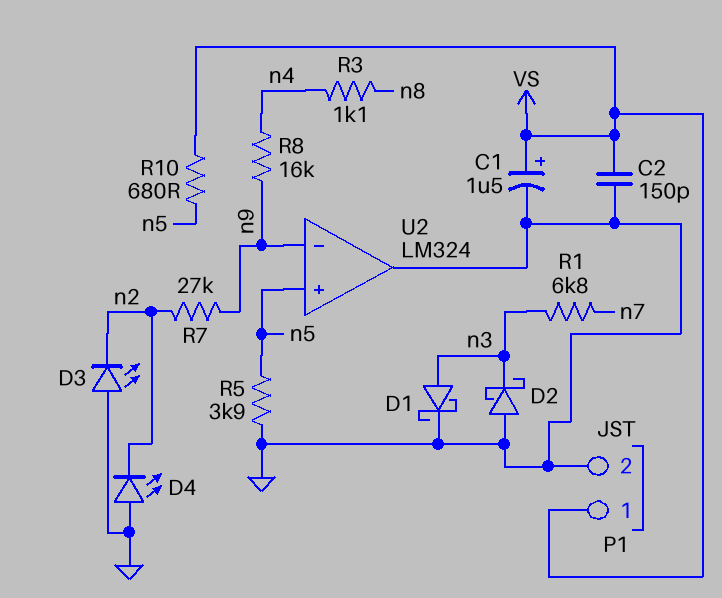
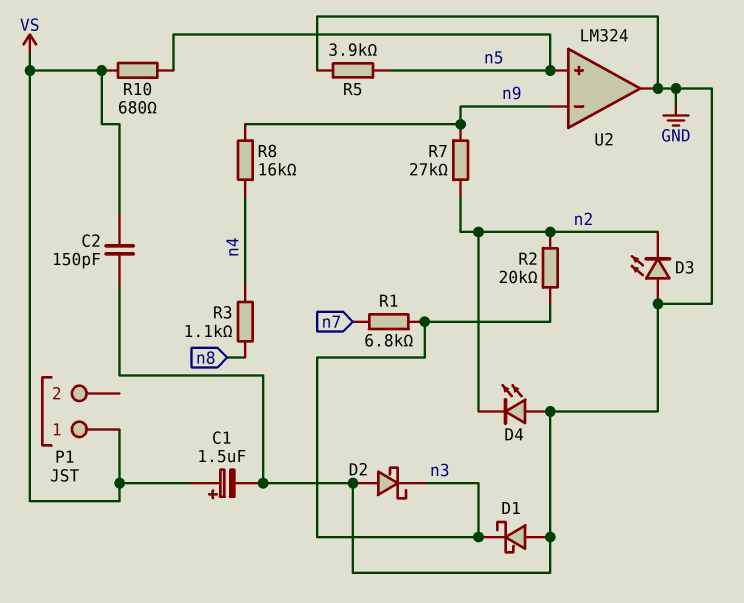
D1: schottky (A n3, K GND) -> schottky (A GND, K n3)
P1 pin 2: GND -> none
R2: none -> 20k (n2, n3)

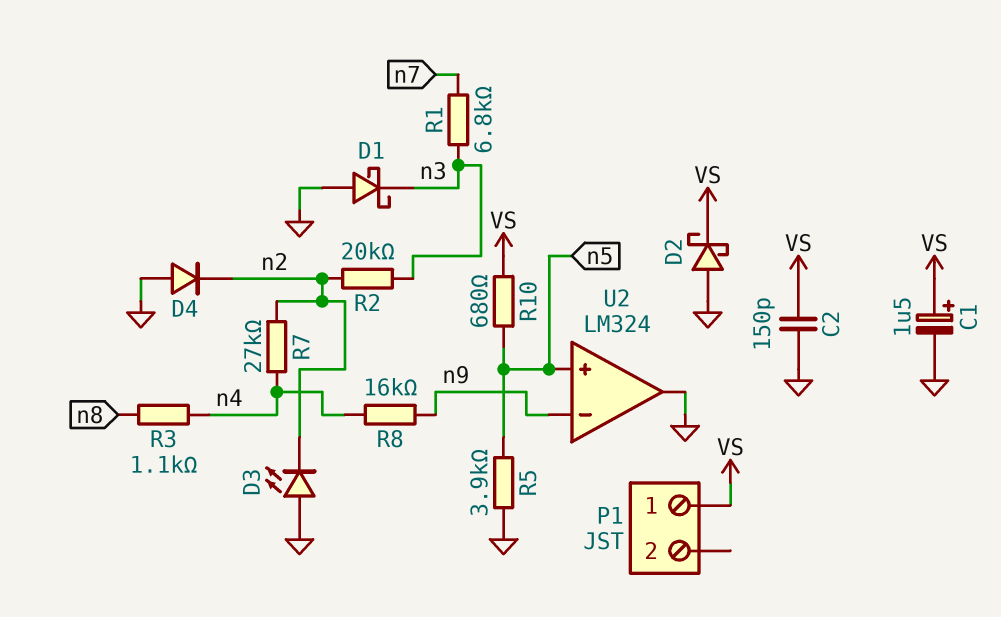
D2: schottky (A GND, K n3) -> schottky (A GND, K VS)
D4: LED (A GND, K n2) -> diode (A GND, K n2)
R7: 27k (n2, n9) -> 27k (n2, n4)

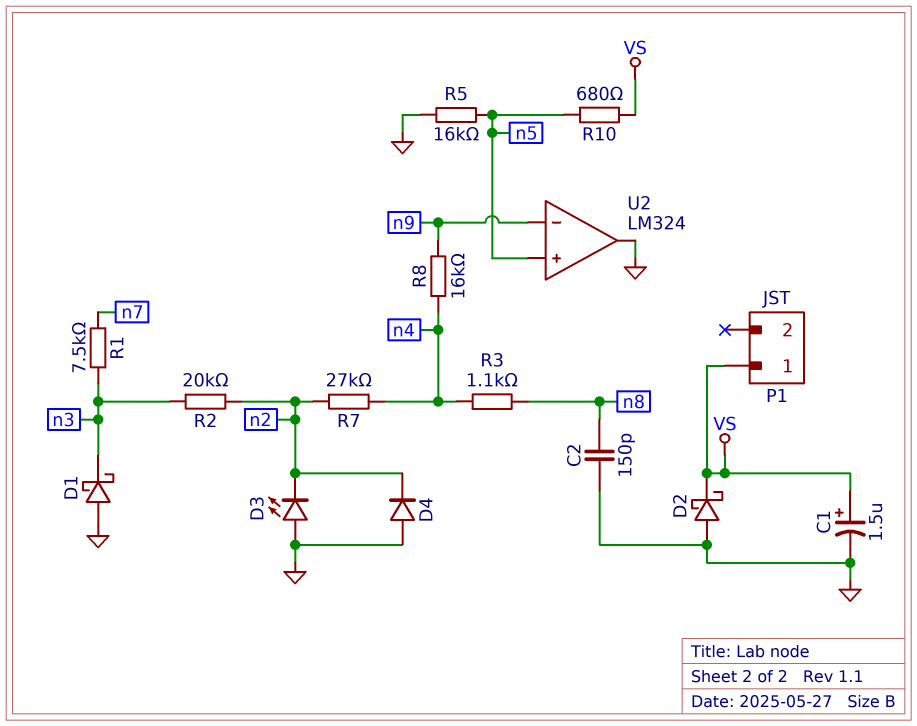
C2: 150pF (GND, VS) -> 150pF (GND, n8)
R1: 6.8k (n3, n7) -> 7.5k (n3, n7)
R5: 3.9k (GND, n5) -> 16k (GND, n5)

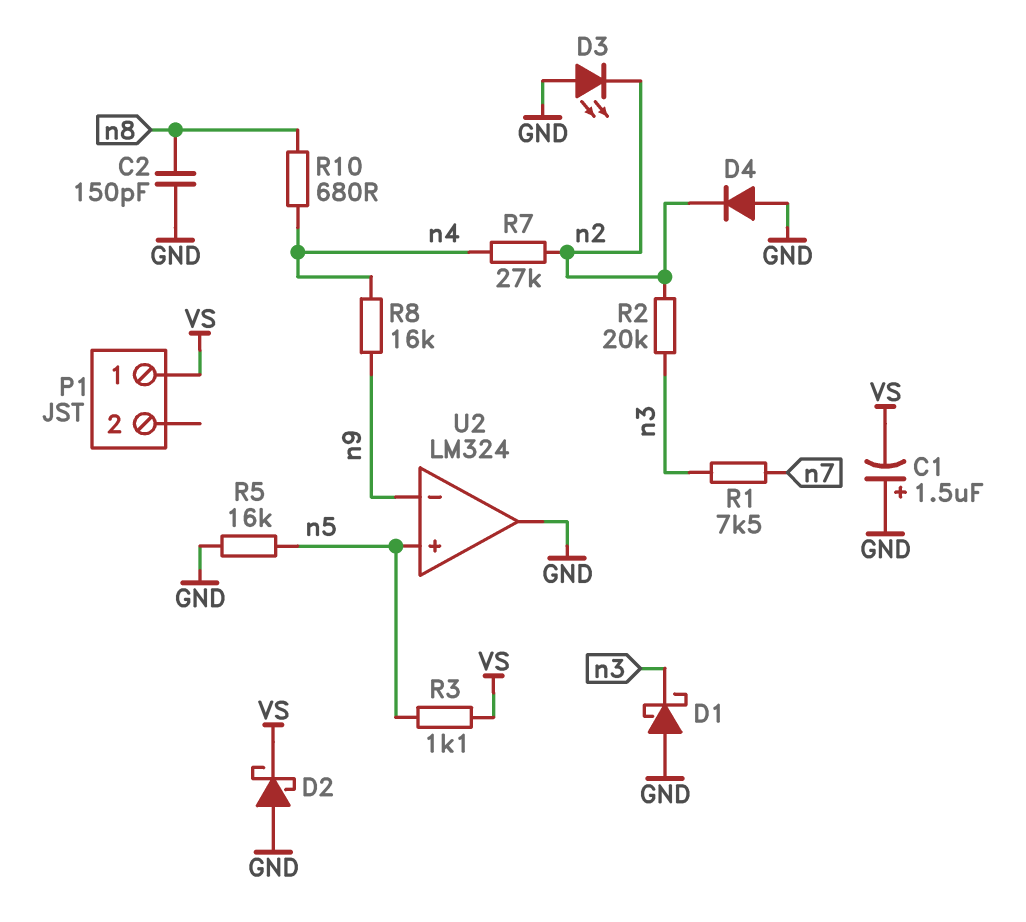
C1: 1.5uF (plus VS, minus GND) -> 1.5uF (plus GND, minus VS)
R3: 1.1k (n4, n8) -> 1.1k (VS, n5)
R10: 680 (VS, n5) -> 680 (n4, n8)

